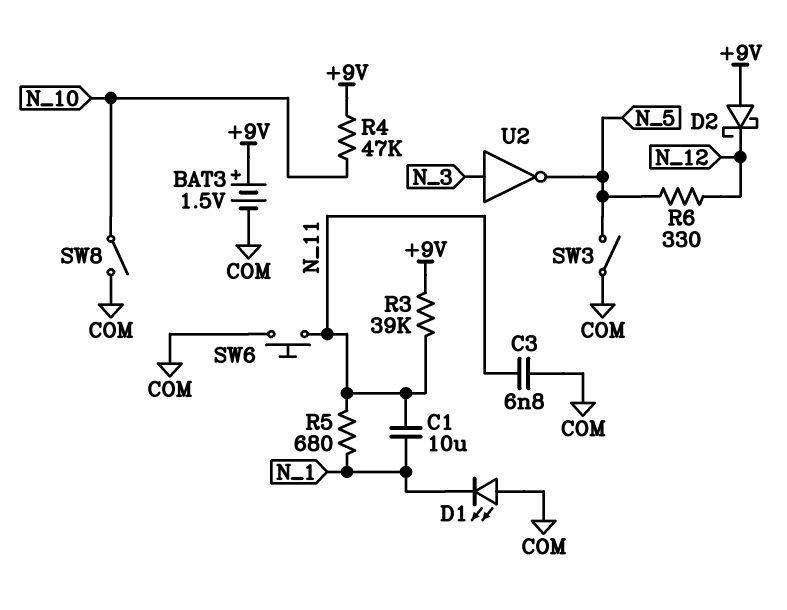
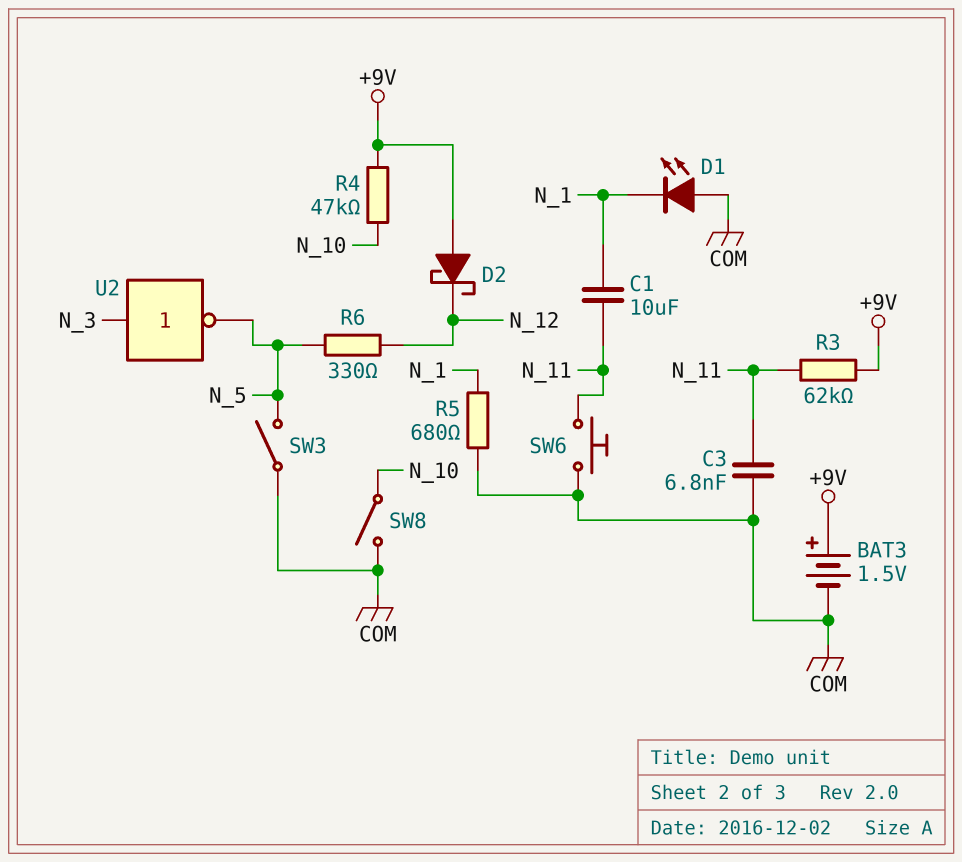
R3: 39k (+9V, N_11) -> 62k (+9V, N_11)
R5: 680 (N_1, N_11) -> 680 (COM, N_1)

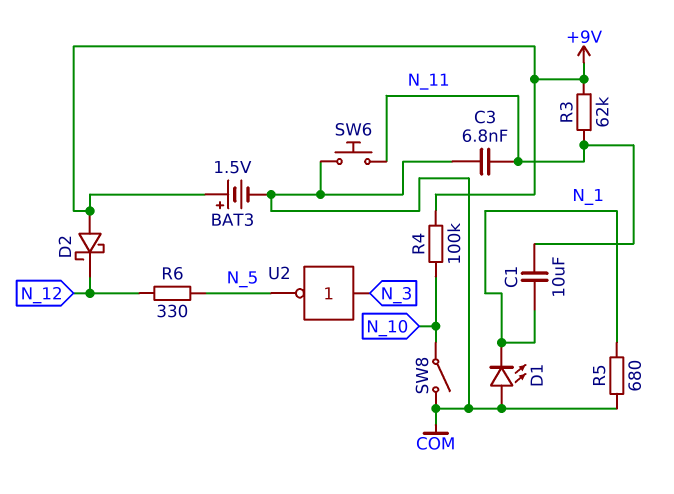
R4: 47k (+9V, N_10) -> 100k (+9V, N_10)
SW3: switch (COM, N_5) -> none

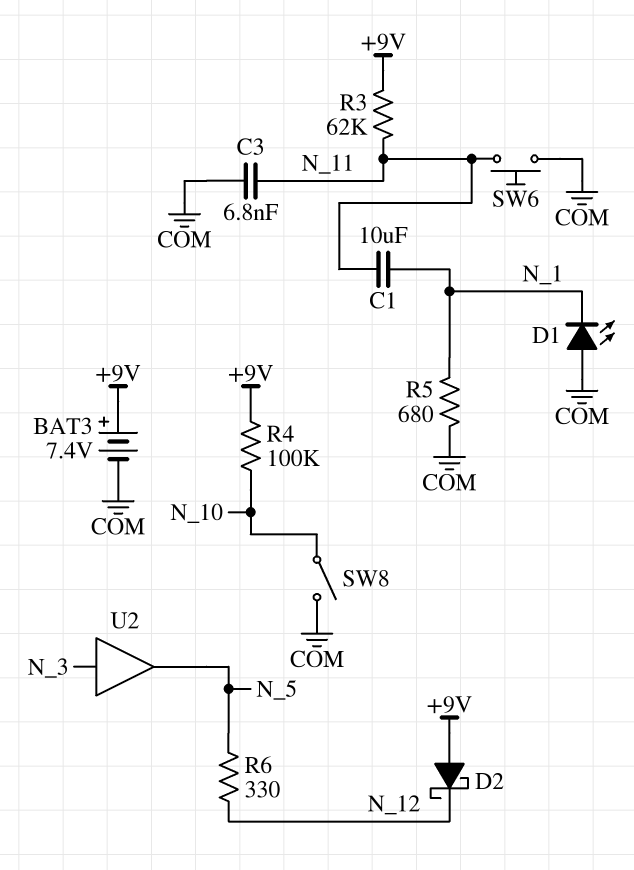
BAT3: 1.5V (plus +9V, minus COM) -> 7.4V (plus +9V, minus COM)
U2: NOT (in N_3, out N_5) -> buffer (in N_3, out N_5)

